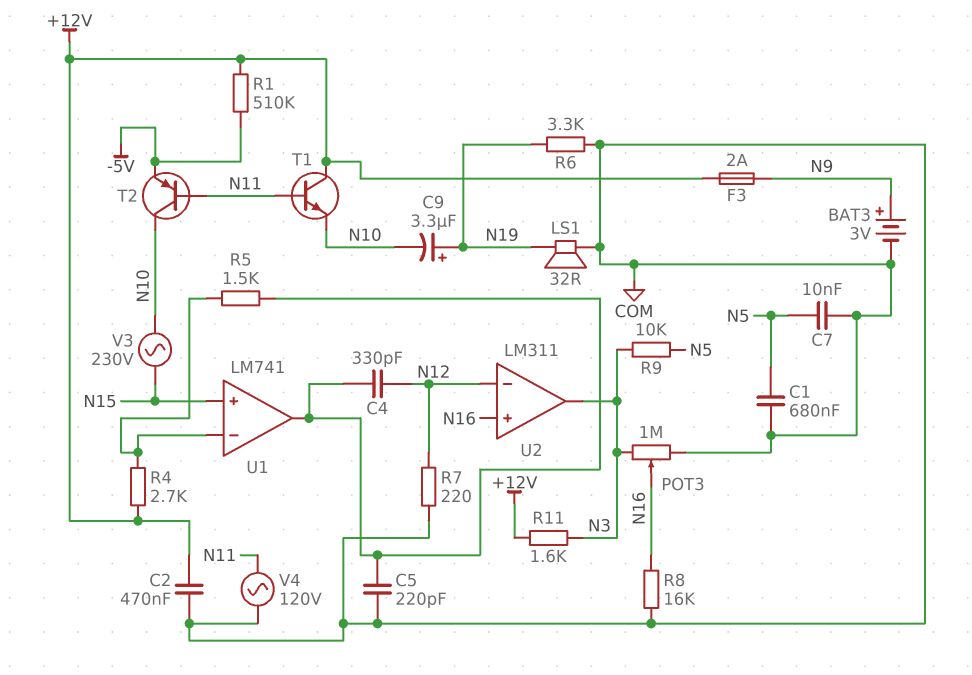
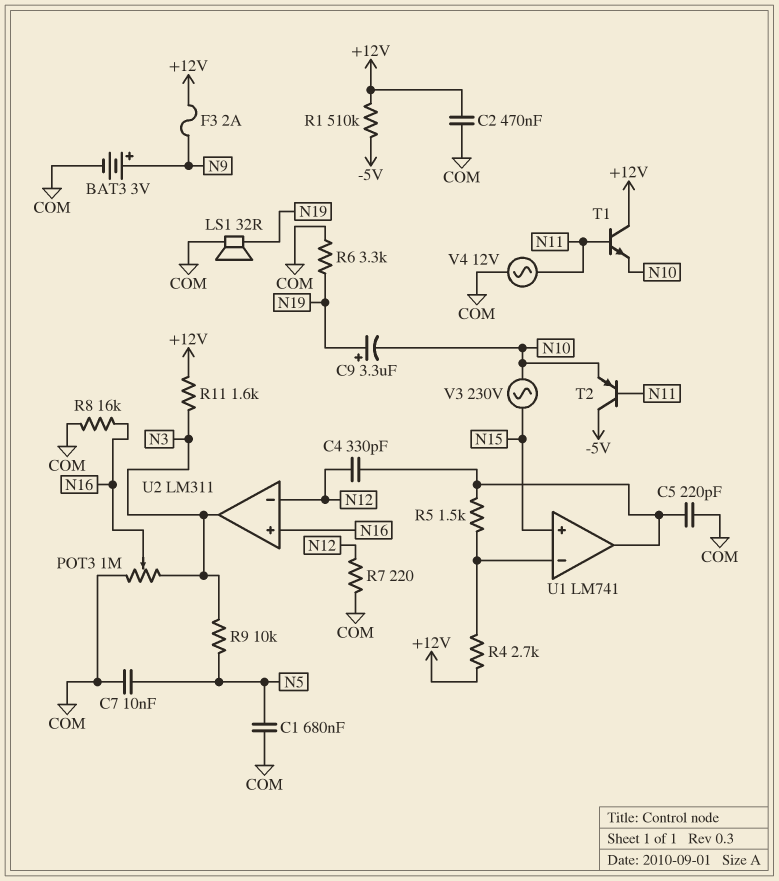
T2: PNP (B N11, C N10, E -5V) -> PNP (B N11, C -5V, E N10)
V4: AC 120V (COM, N11) -> AC 12V (COM, N11)

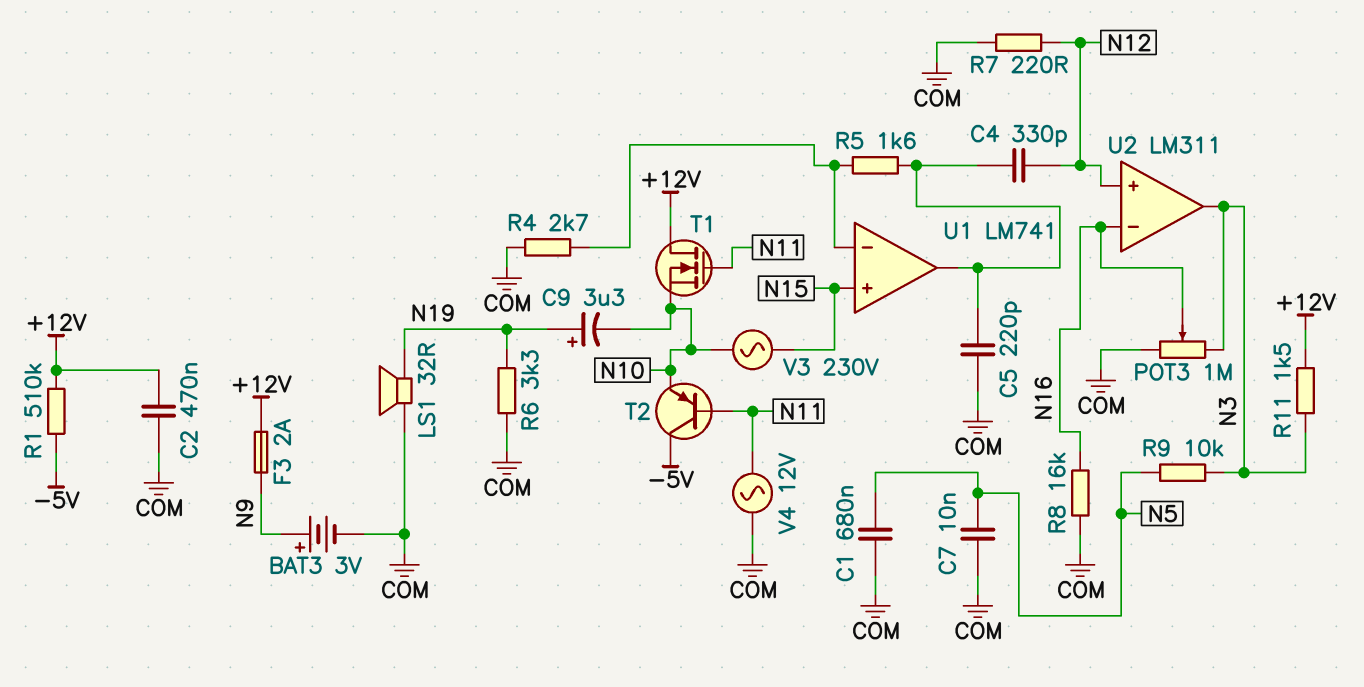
R4: 2.7k (+12V, U1/in-) -> 2.7k (COM, U1/in-)
R5: 1.5k (U1/in-, U1/out) -> 1.6k (U1/in-, U1/out)
R11: 1.6k (+12V, N3) -> 1.5k (+12V, N3)
T1: NPN (B N11, C +12V, E N10) -> NMOS (G N11, D +12V, S N10)
U2 pin in+: N16 -> N12
U2 pin in-: N12 -> N16

